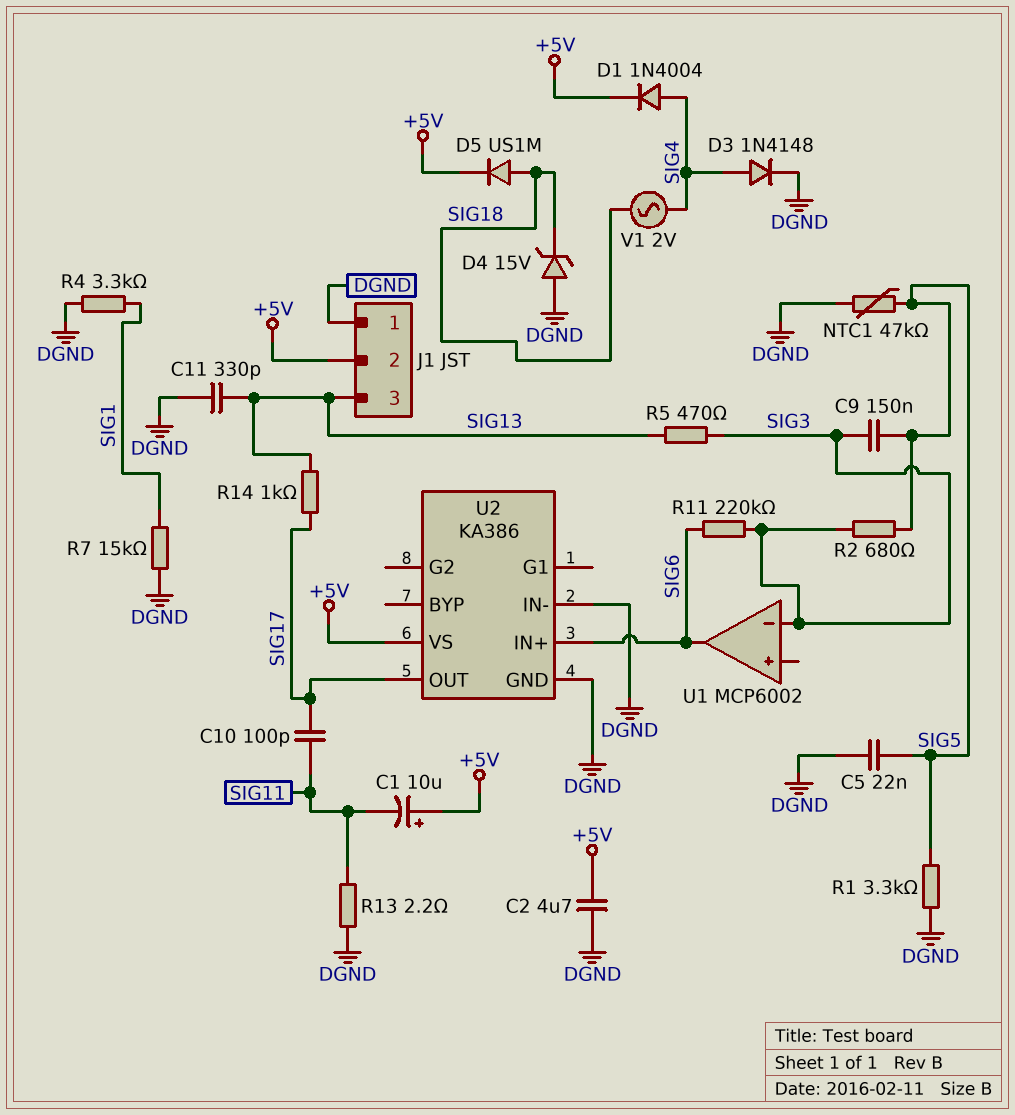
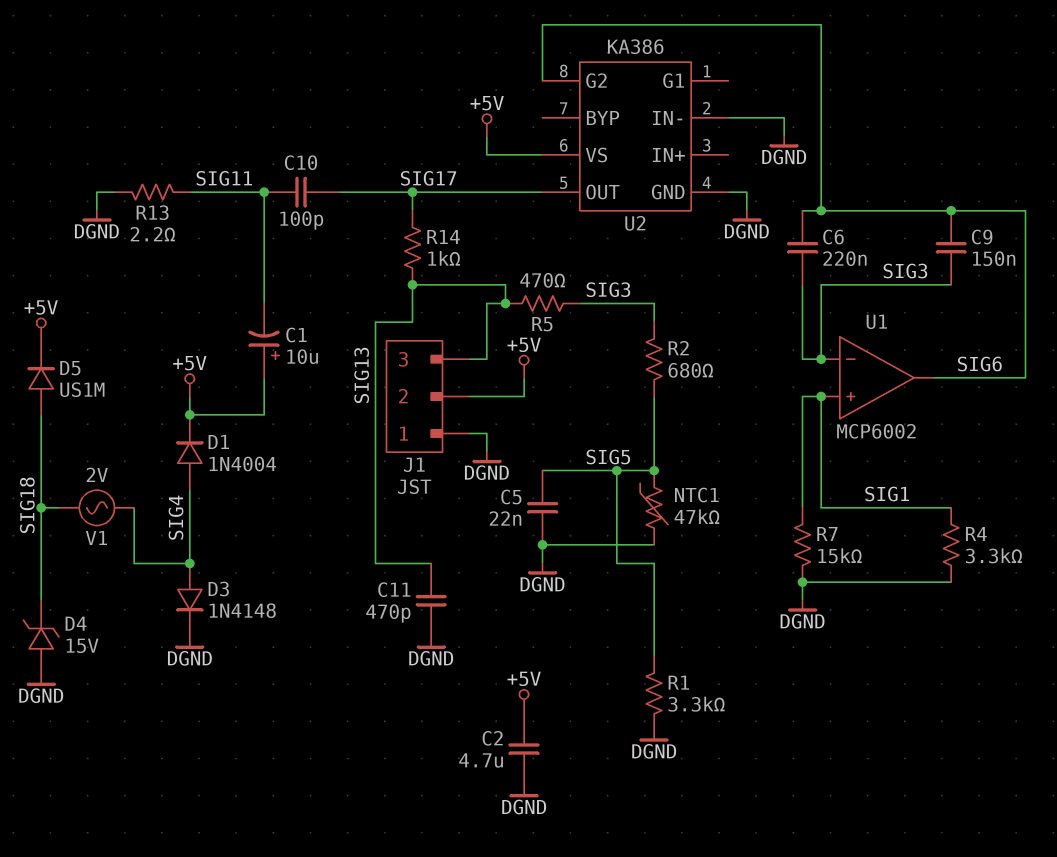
C6: none -> 220nF (SIG3, SIG6)
C9: 150nF (SIG3, SIG5) -> 150nF (SIG3, SIG6)
C11: 330pF (DGND, SIG13) -> 470pF (DGND, SIG13)
R11: 220k (SIG3, SIG6) -> none
U1 pin in+: none -> SIG1
U2 pin G2: none -> SIG6
U2 pin IN+: SIG6 -> none

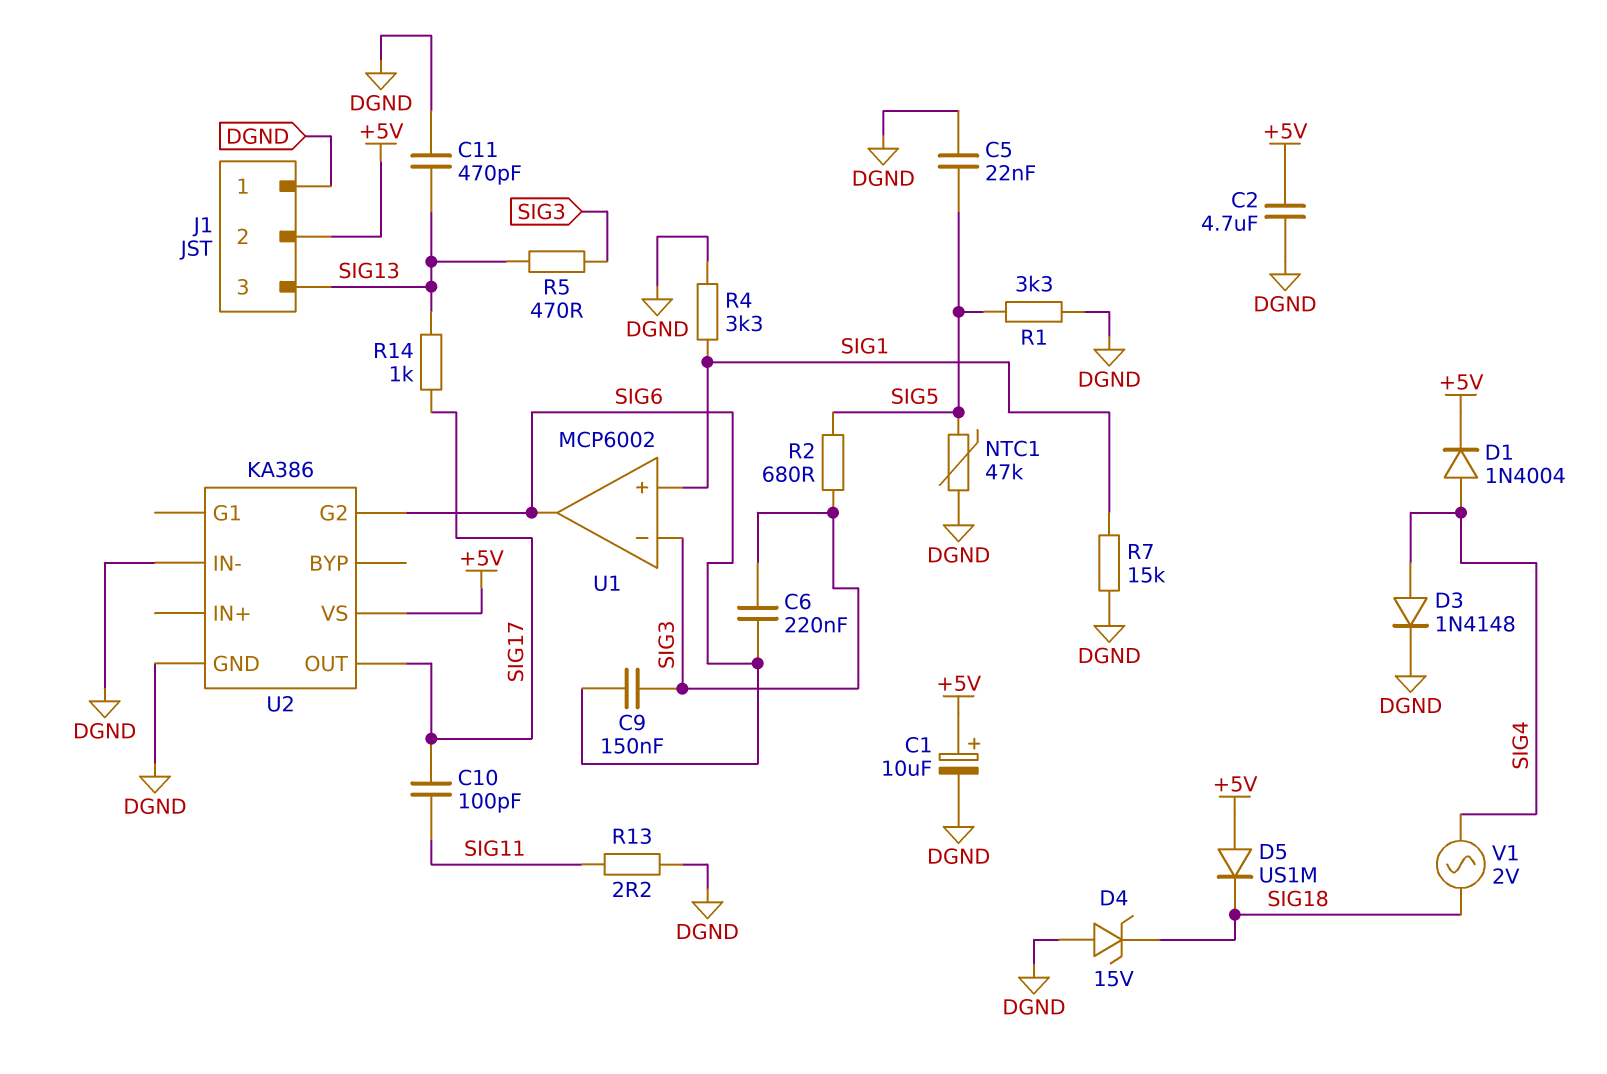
C1: 10uF (plus +5V, minus SIG11) -> 10uF (plus +5V, minus DGND)
D5: diode US1M (A SIG18, K +5V) -> diode US1M (A +5V, K SIG18)

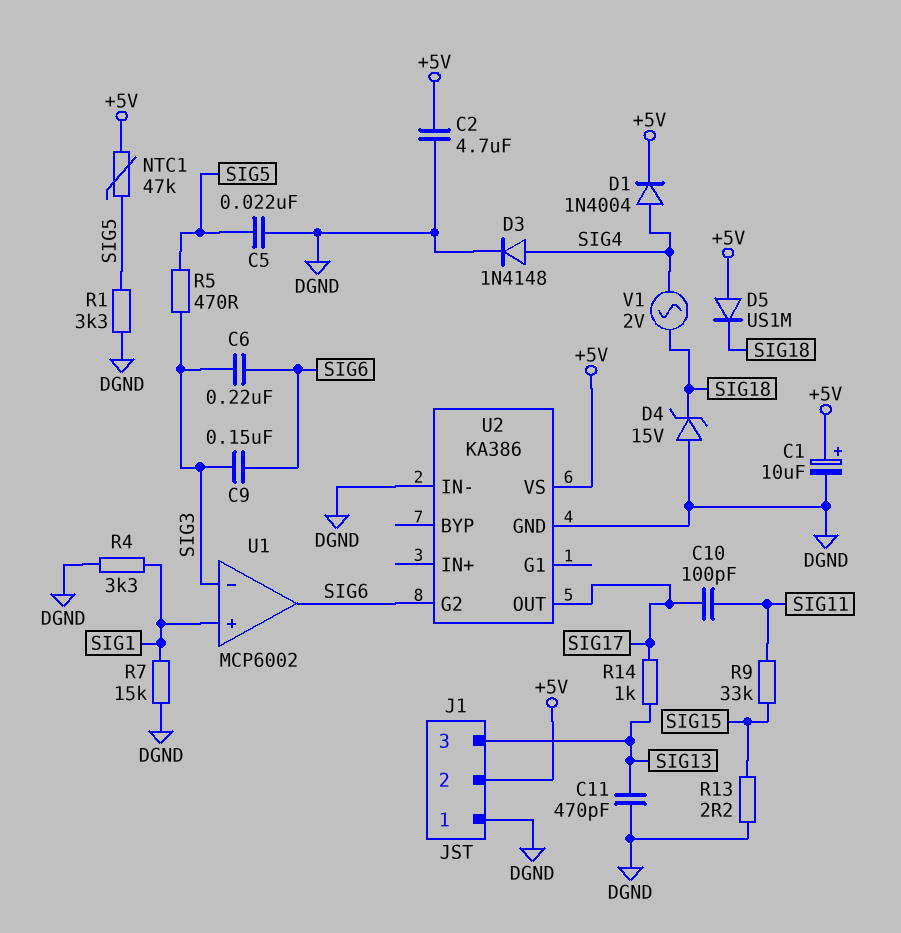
NTC1: 47k (DGND, SIG5) -> 47k (+5V, SIG5)
R2: 680 (SIG3, SIG5) -> none
R5: 470 (SIG3, SIG13) -> 470 (SIG3, SIG5)
R9: none -> 33k (SIG11, SIG15)
R13: 2.2 (DGND, SIG11) -> 2.2 (DGND, SIG15)

